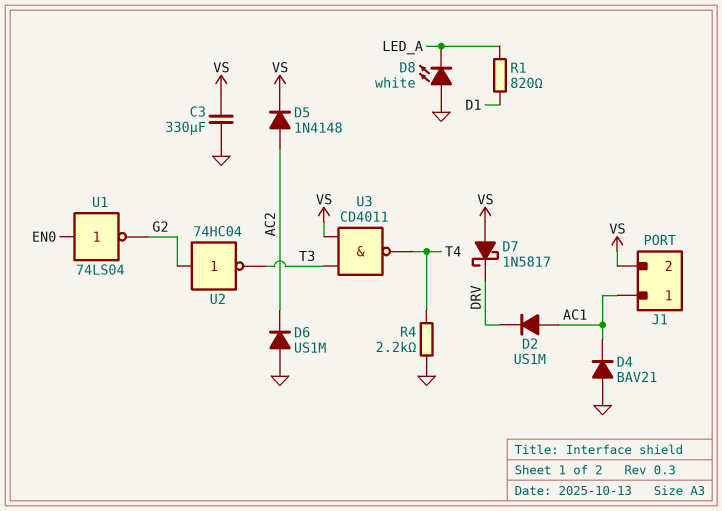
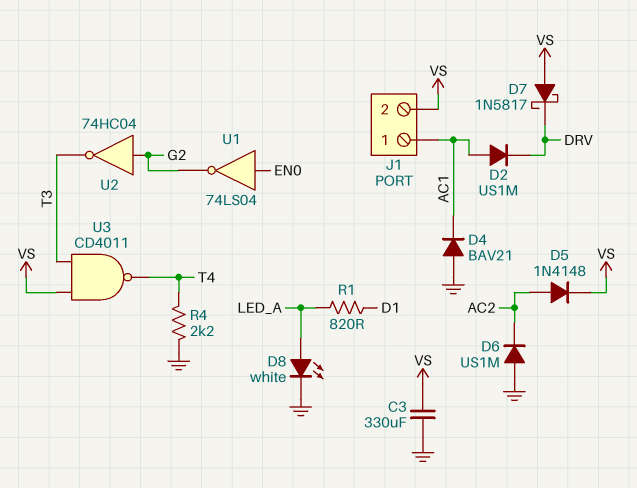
D8: LED white (A GND, K LED_A) -> LED white (A LED_A, K GND)

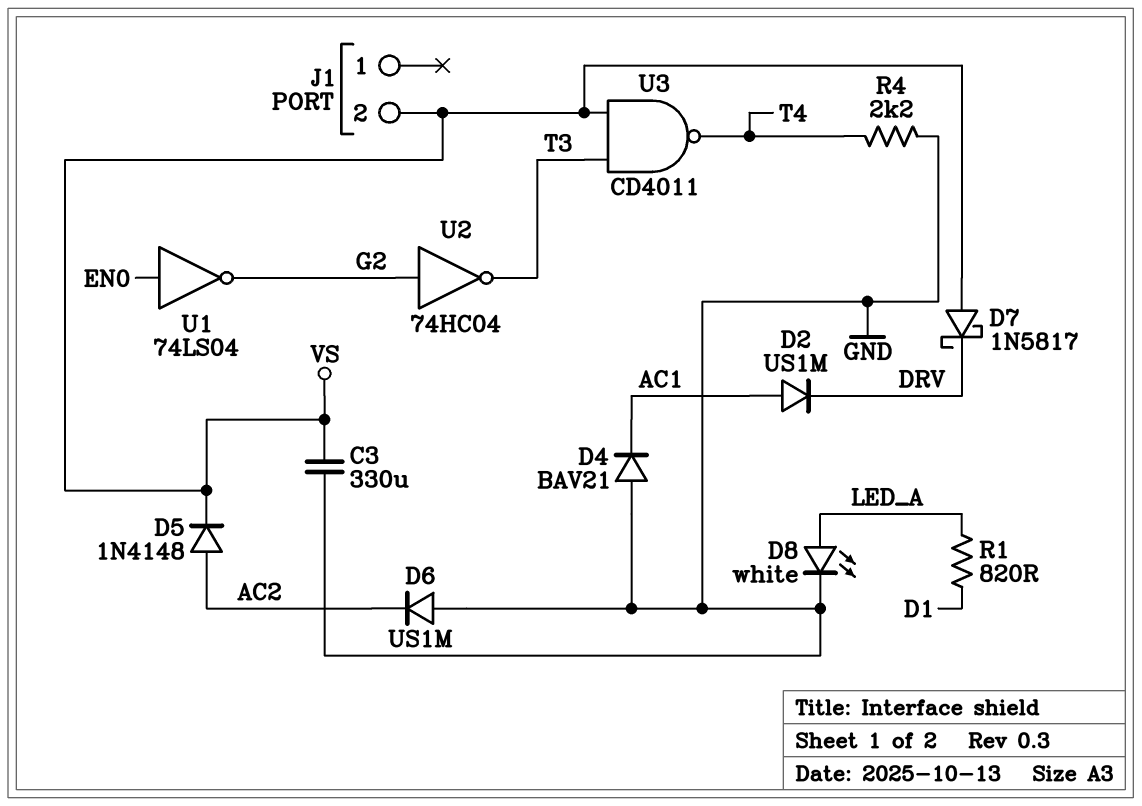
J1 pin 1: AC1 -> none

